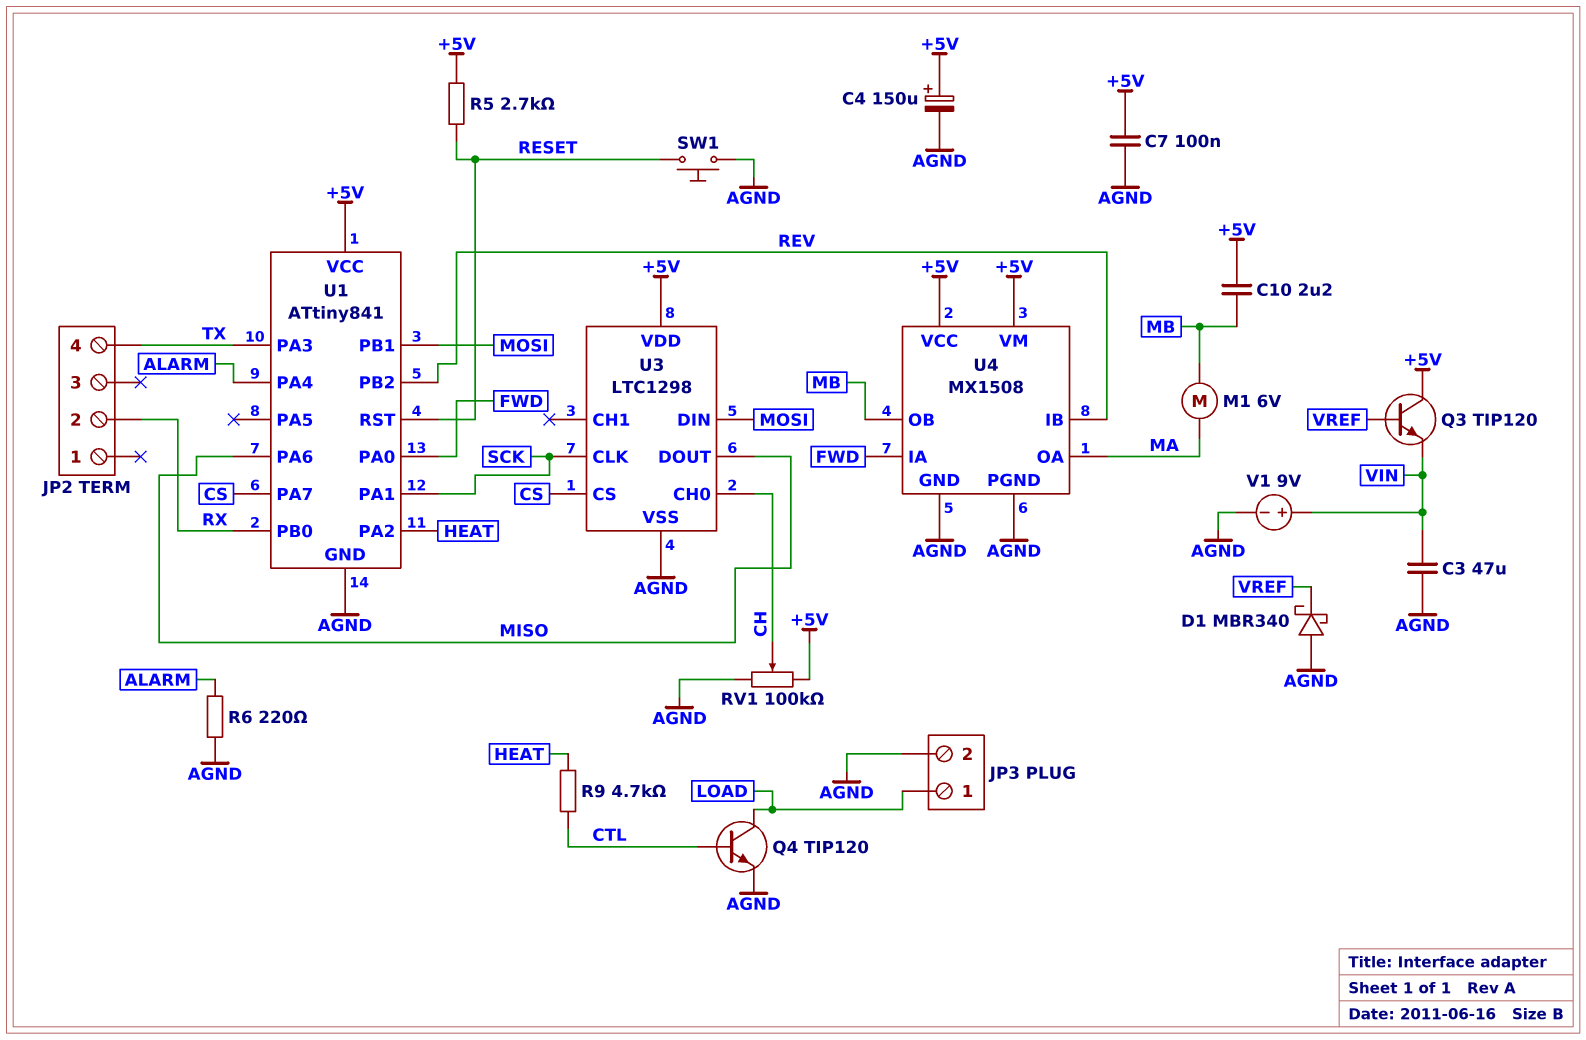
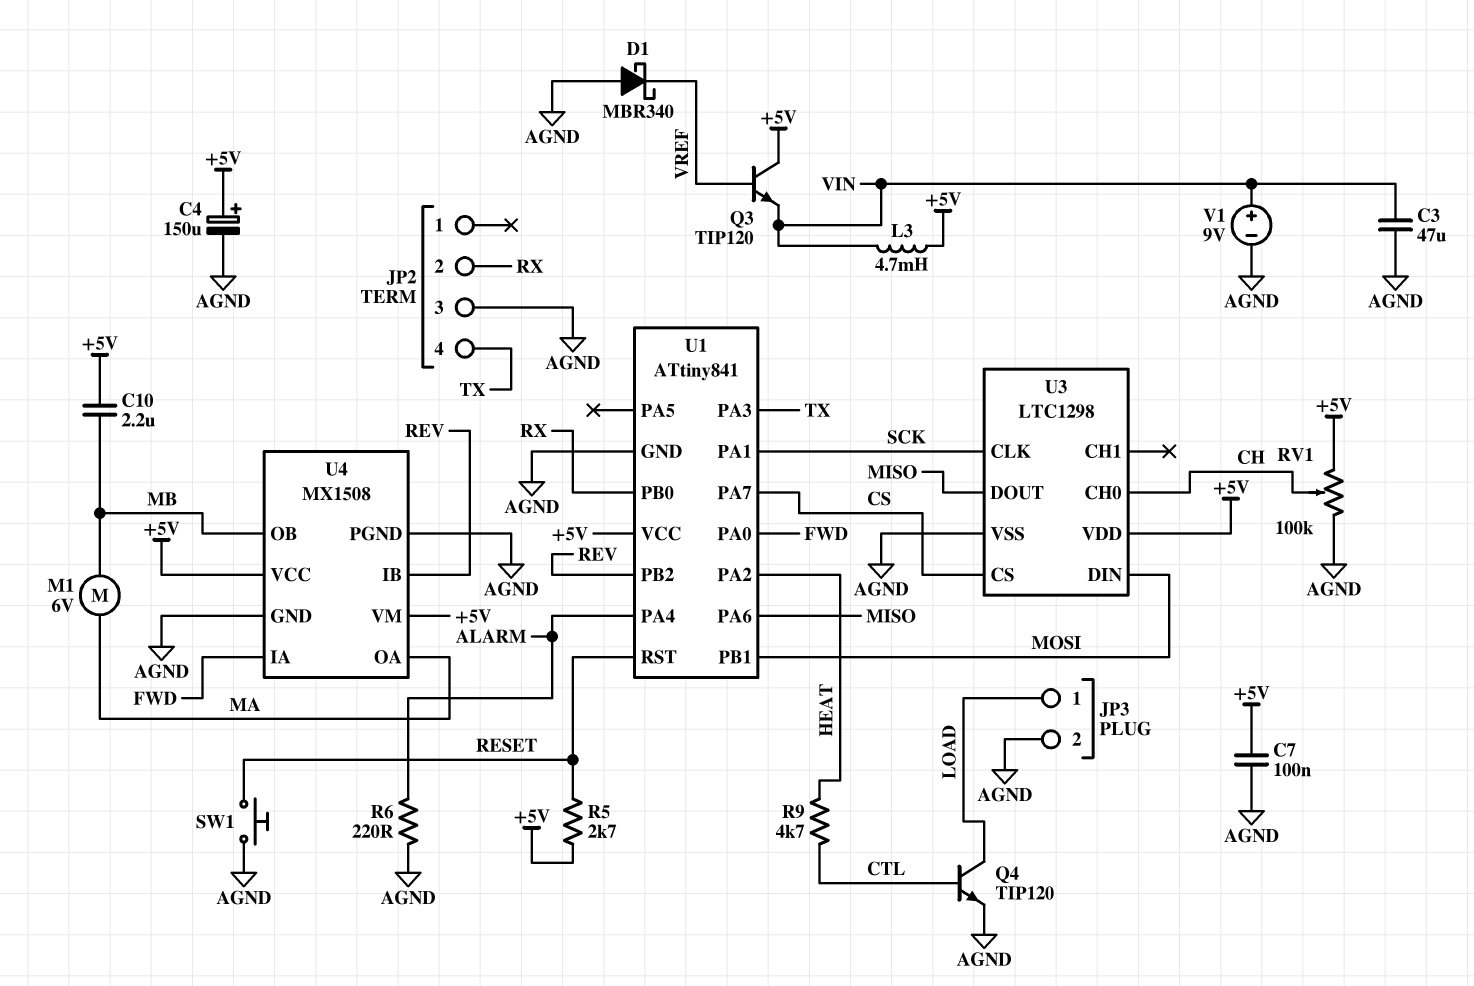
JP2 pin 3: none -> AGND
L3: none -> 4.7mH (+5V, VIN)

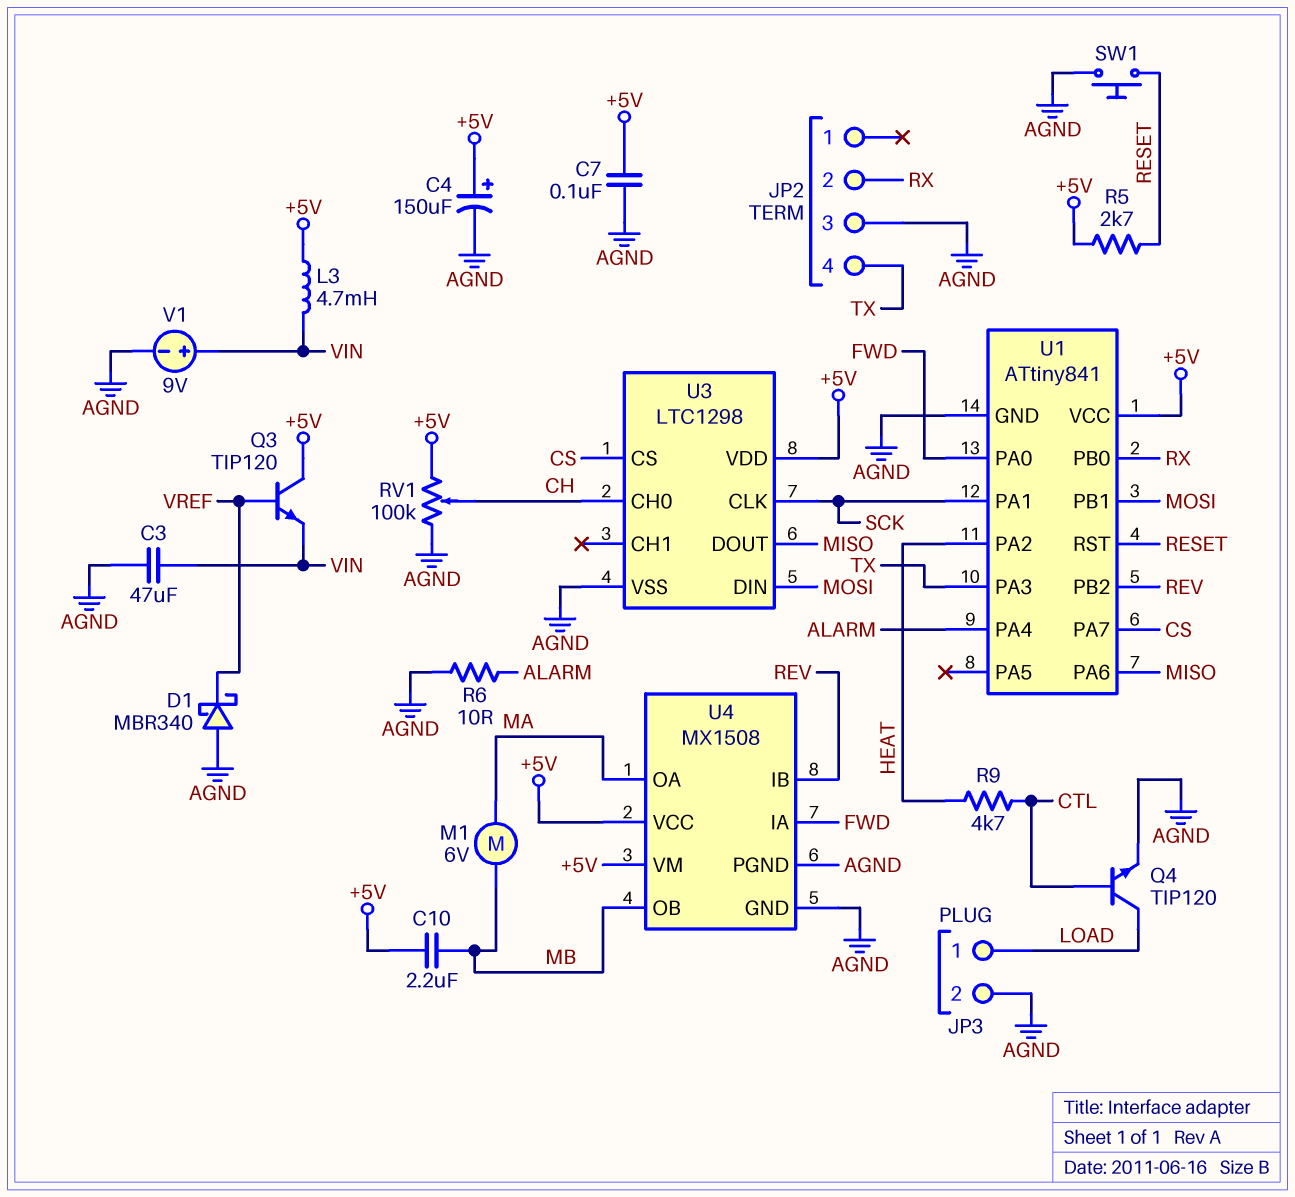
R6: 220 (AGND, ALARM) -> 10 (AGND, ALARM)

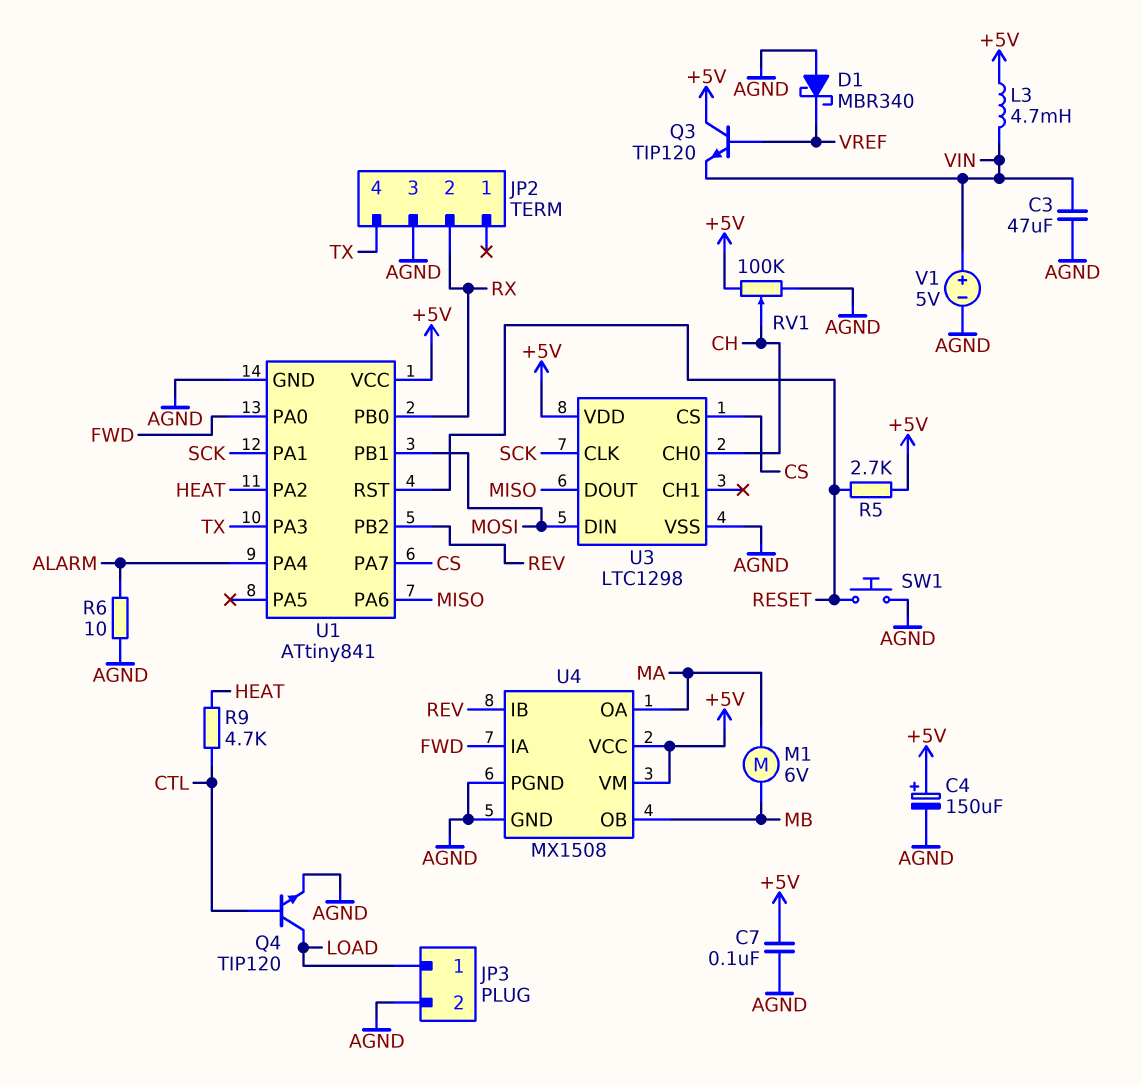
C10: 2.2uF (+5V, MB) -> none
V1: 9V (plus VIN, minus AGND) -> 5V (plus VIN, minus AGND)

